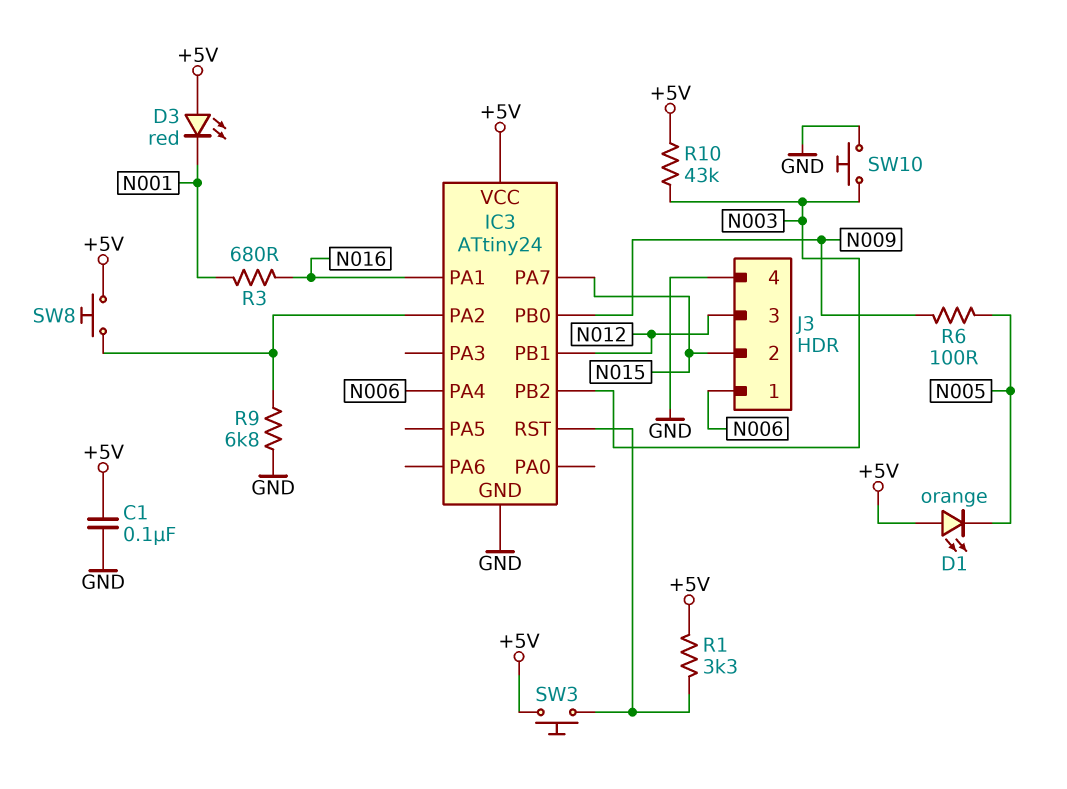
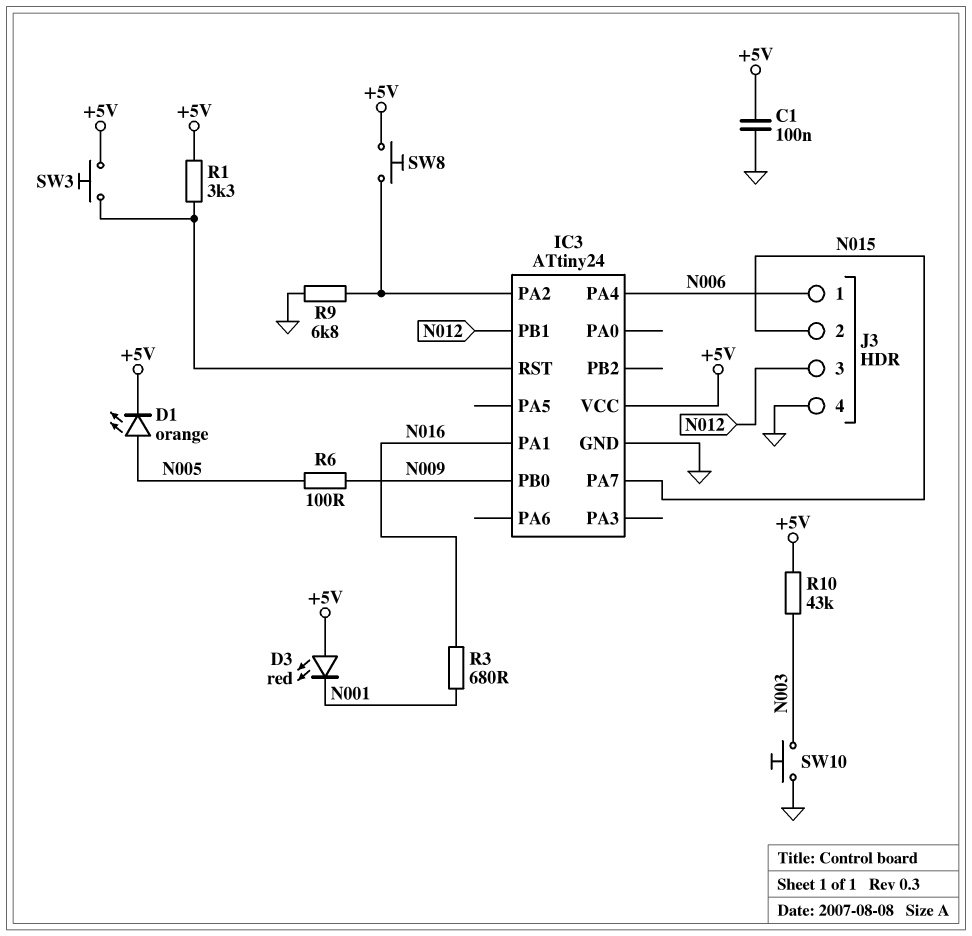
D1: LED orange (A +5V, K N005) -> LED orange (A N005, K +5V)
IC3 pin PB2: N003 -> none

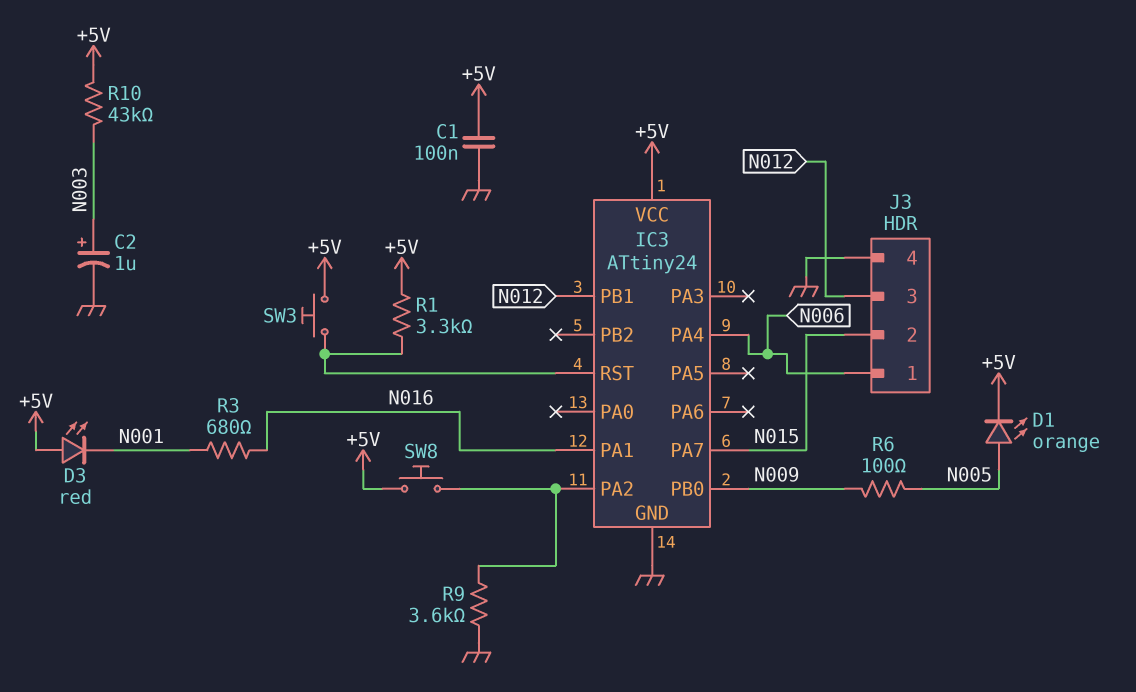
C2: none -> 1uF (plus N003, minus GND)
R9: 6.8k (GND, IC3/PA2) -> 3.6k (GND, IC3/PA2)
SW10: button (GND, N003) -> none

